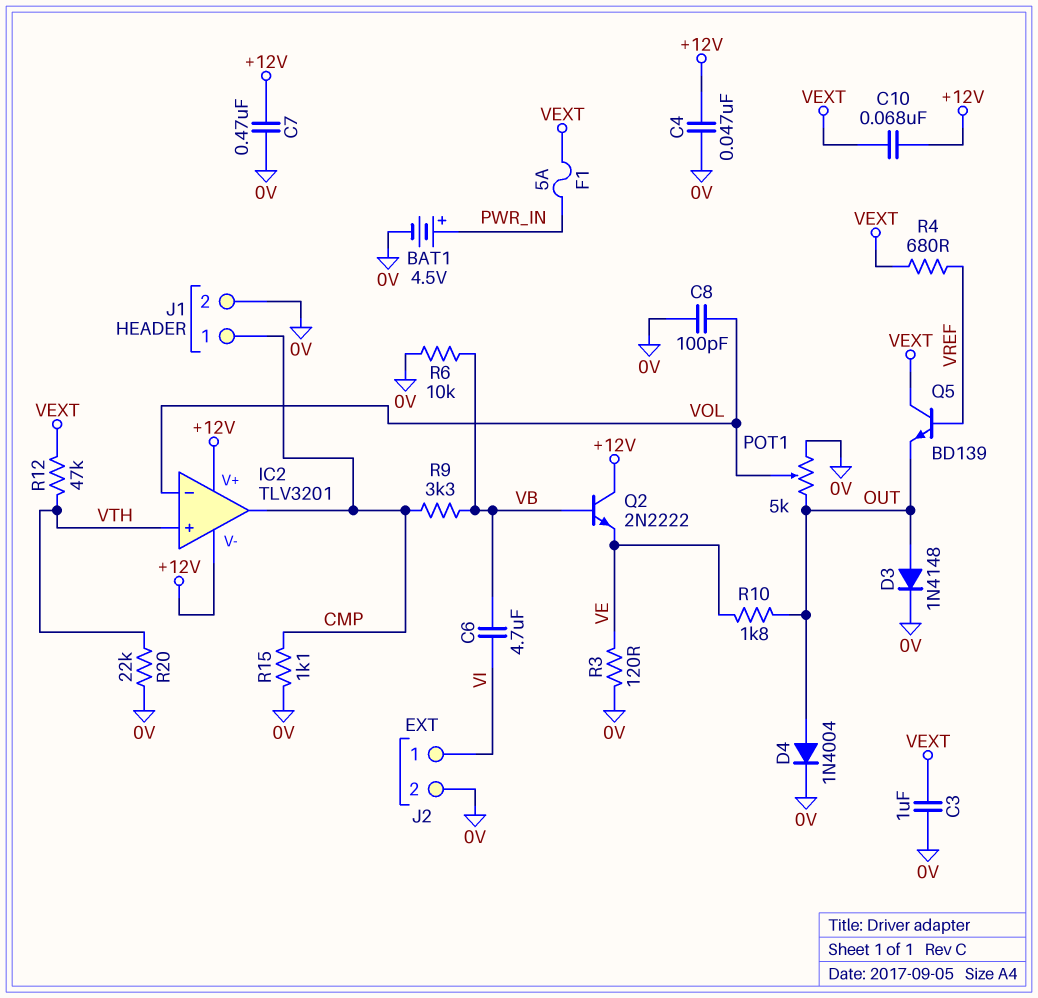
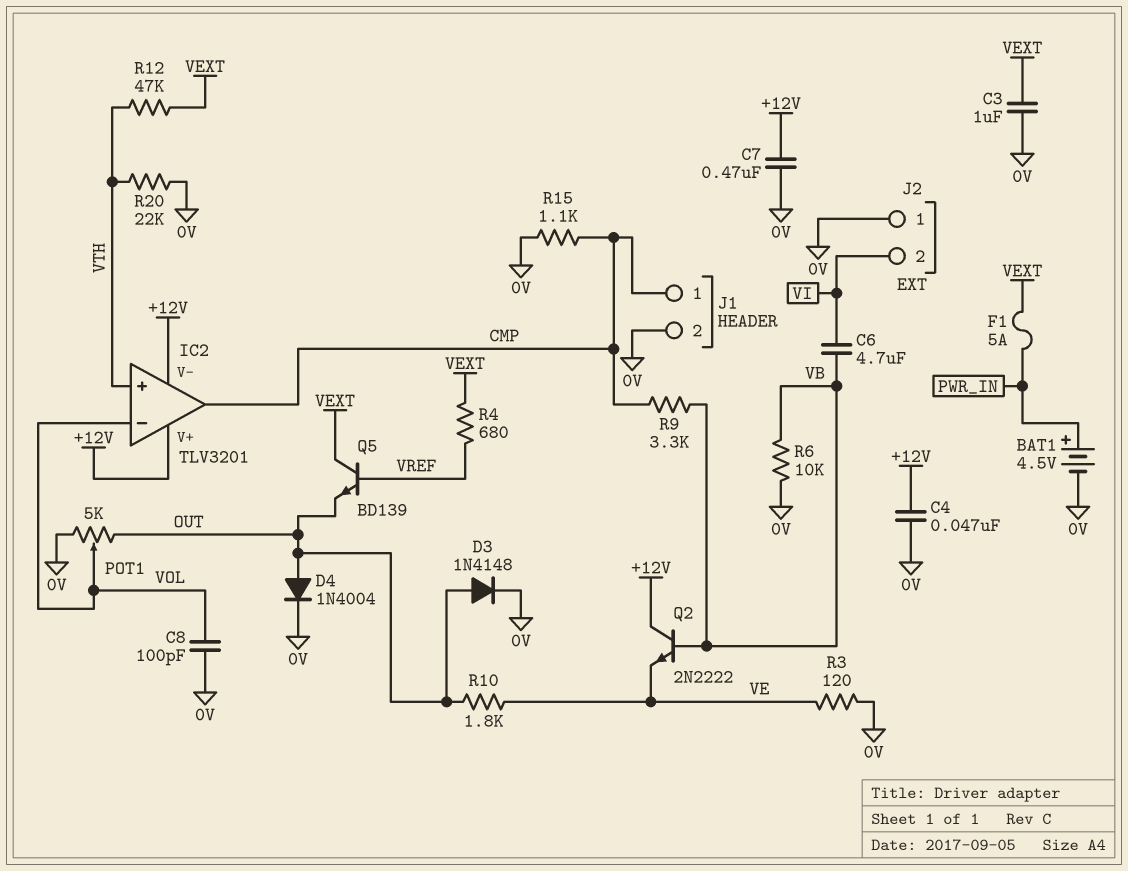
C10: 68nF (+12V, VEXT) -> none
J2 pin 1: VI -> 0V
J2 pin 2: 0V -> VI

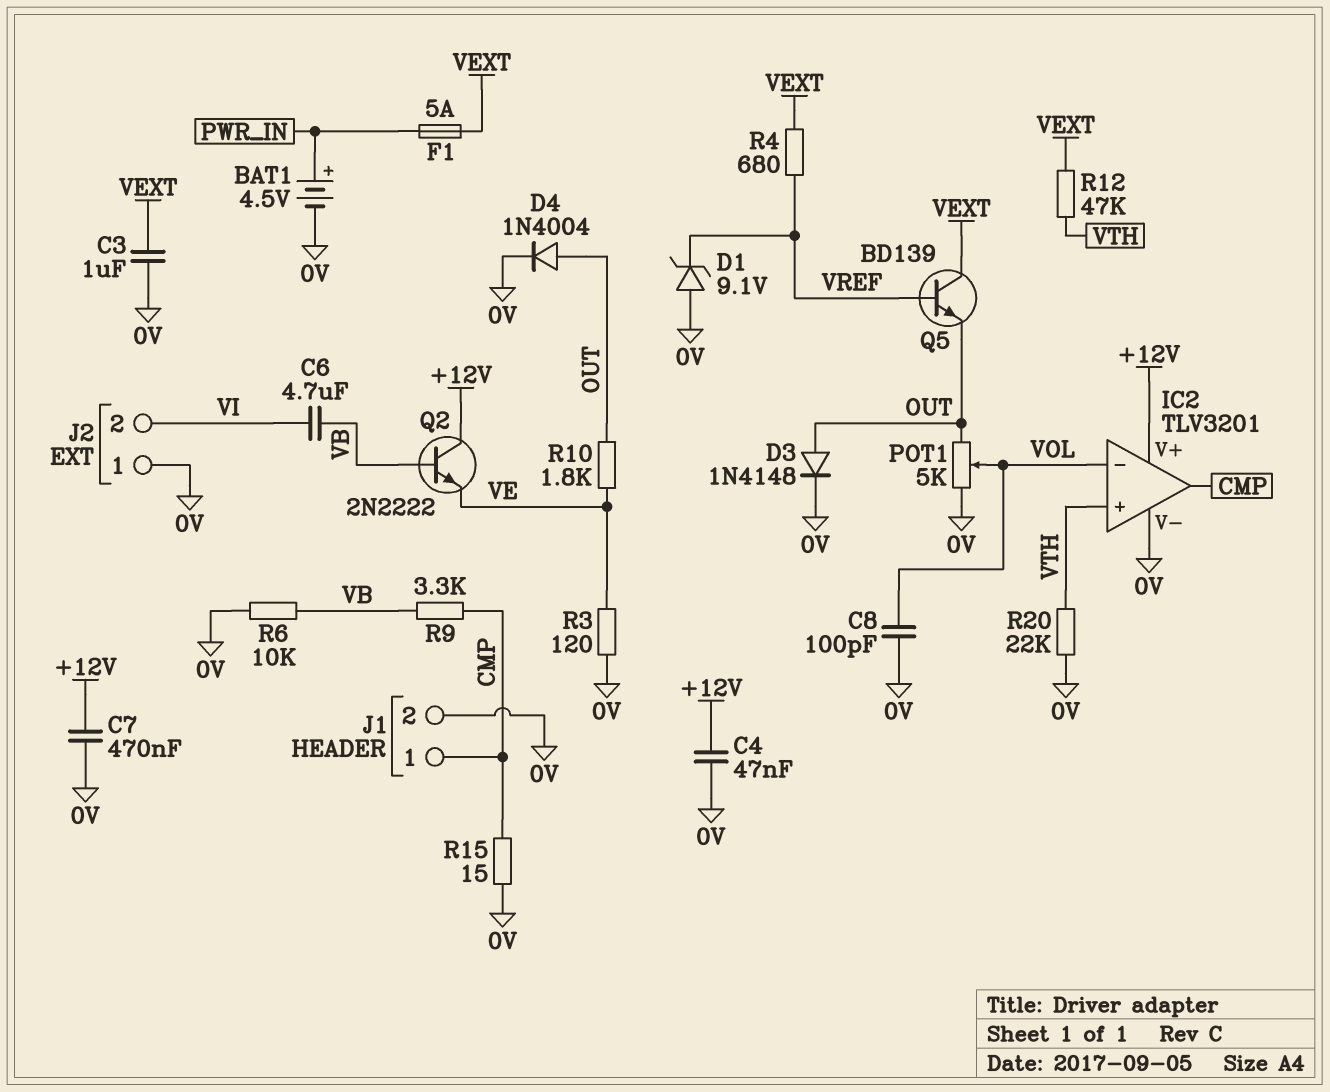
D1: none -> zener 9.1V (A 0V, K VREF)
IC2 pin V-: +12V -> 0V
R15: 1.1k (0V, CMP) -> 15 (0V, CMP)

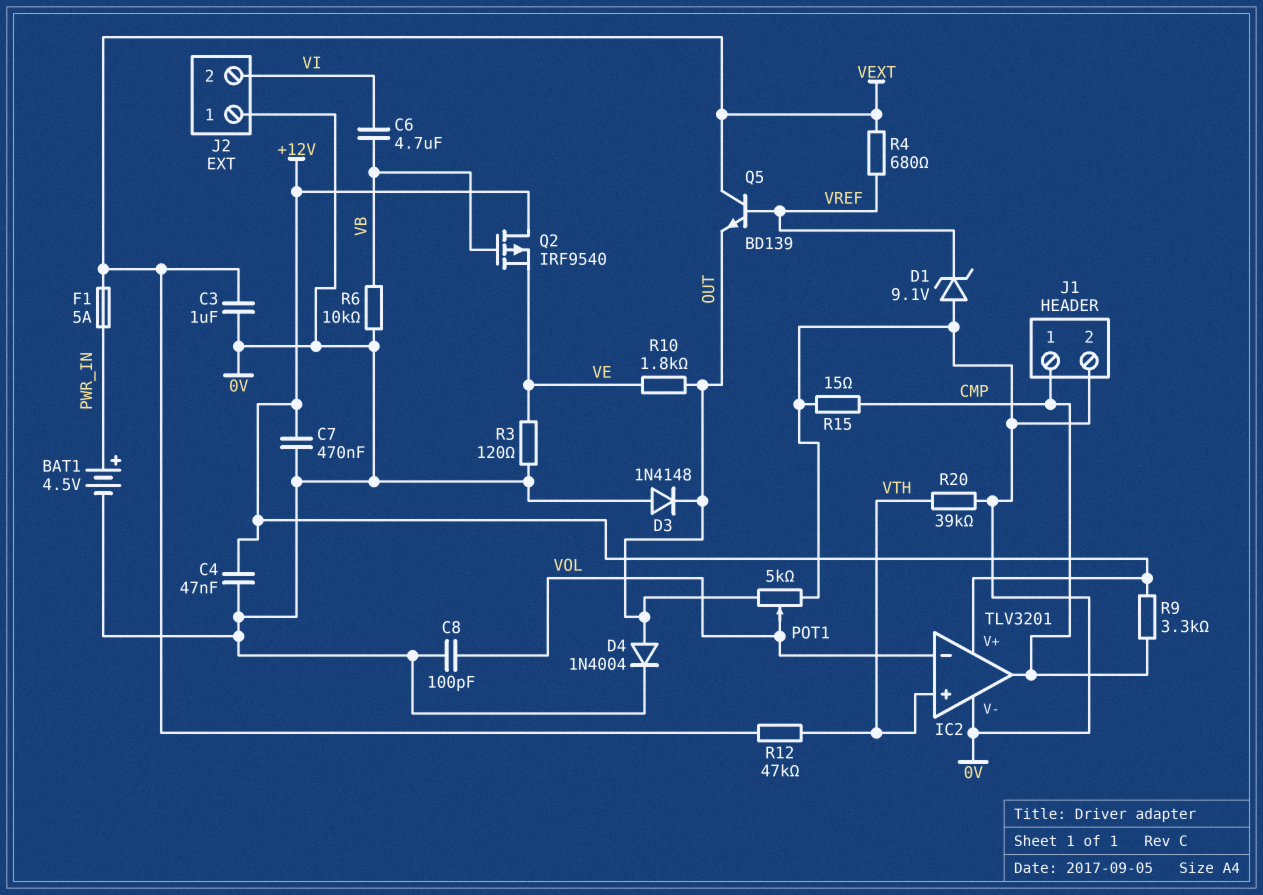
D3: diode 1N4148 (A OUT, K 0V) -> diode 1N4148 (A 0V, K OUT)
Q2: NPN 2N2222 (B VB, C +12V, E VE) -> PMOS IRF9540 (G VB, D +12V, S VE)
R9: 3.3k (CMP, VB) -> 3.3k (+12V, CMP)
R20: 22k (0V, VTH) -> 39k (0V, VTH)

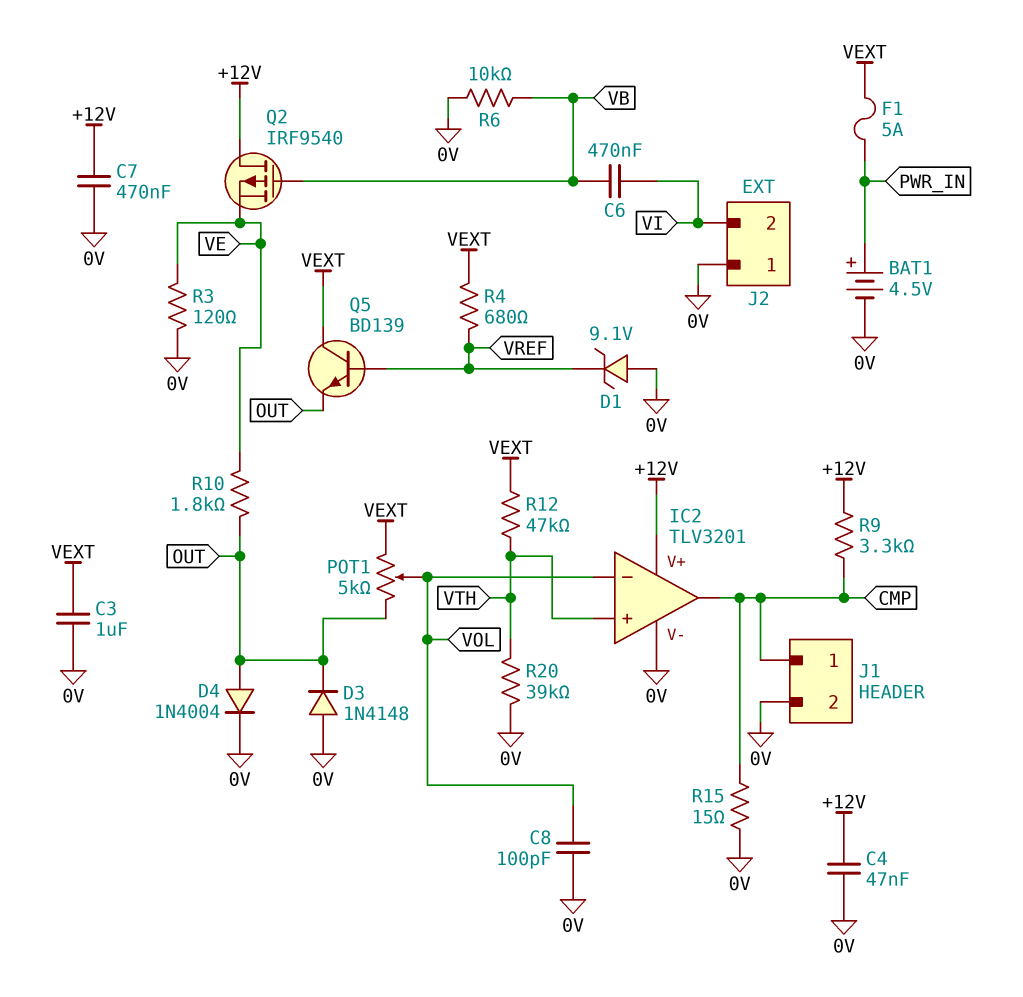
C6: 4.7uF (VB, VI) -> 470nF (VB, VI)
POT1: 5k (0V, OUT, wiper VOL) -> 5k (OUT, VEXT, wiper VOL)

